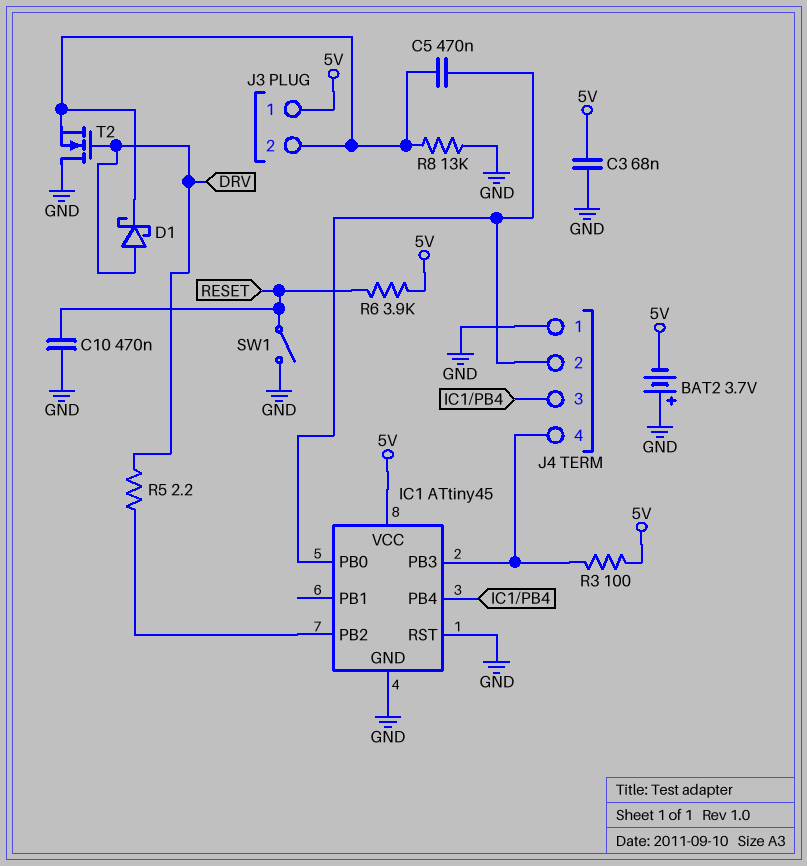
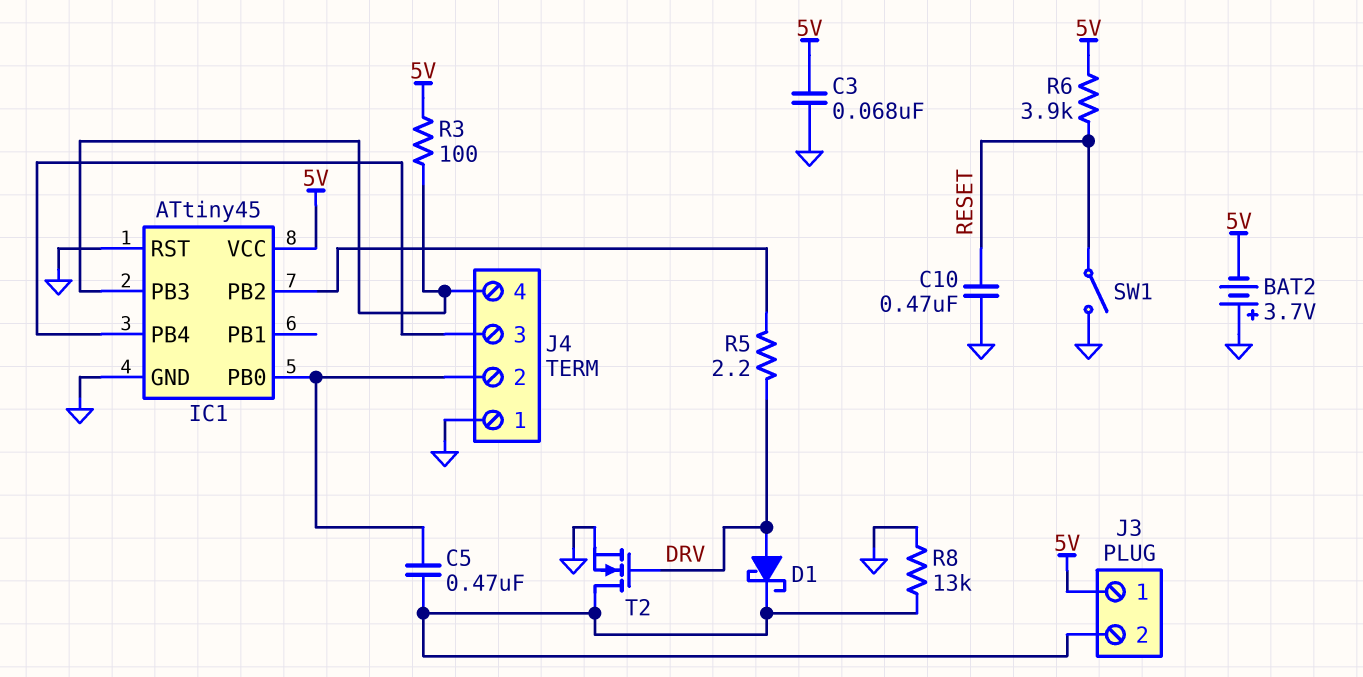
T2: NMOS (G DRV, D GND, S J3/2) -> NMOS (G DRV, D J3/2, S GND)

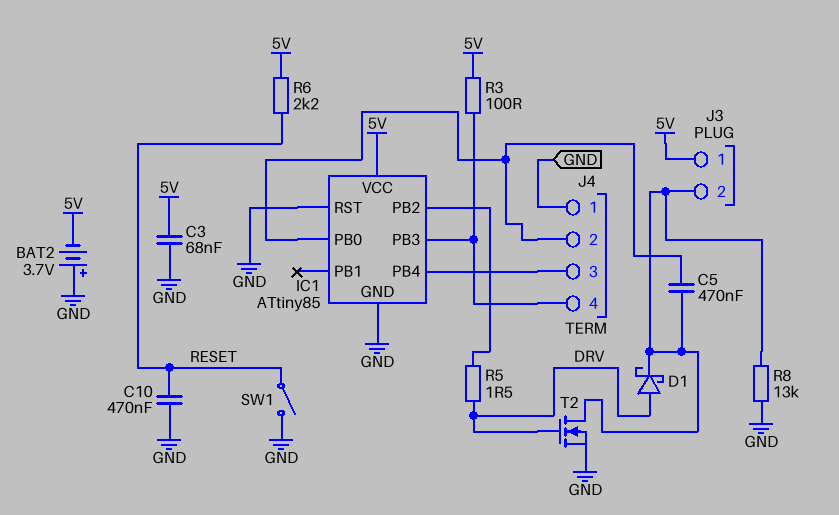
IC1: ATtiny45 -> ATtiny85
R5: 2.2 (DRV, IC1/PB2) -> 1.5 (DRV, IC1/PB2)
R6: 3.9k (5V, RESET) -> 2.2k (5V, RESET)

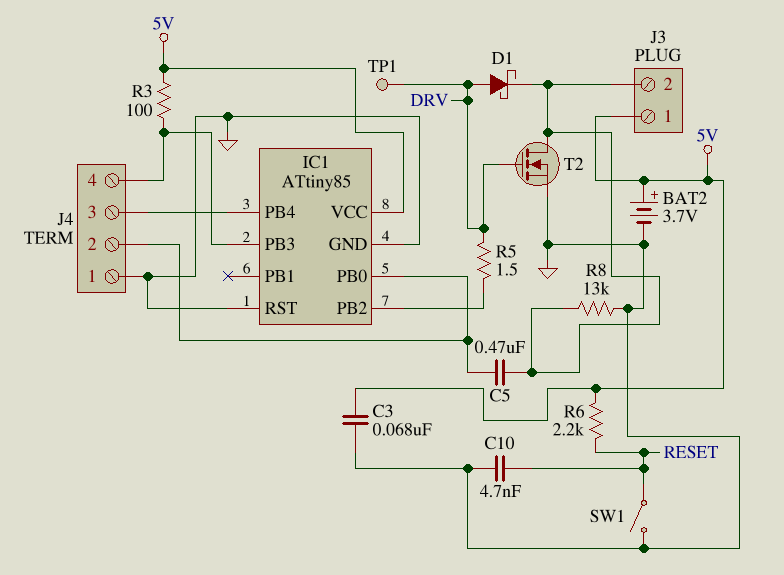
BAT2: 3.7V (plus GND, minus 5V) -> 3.7V (plus 5V, minus GND)
C10: 470nF (GND, RESET) -> 4.7nF (GND, RESET)
TP1: none -> test point (DRV)

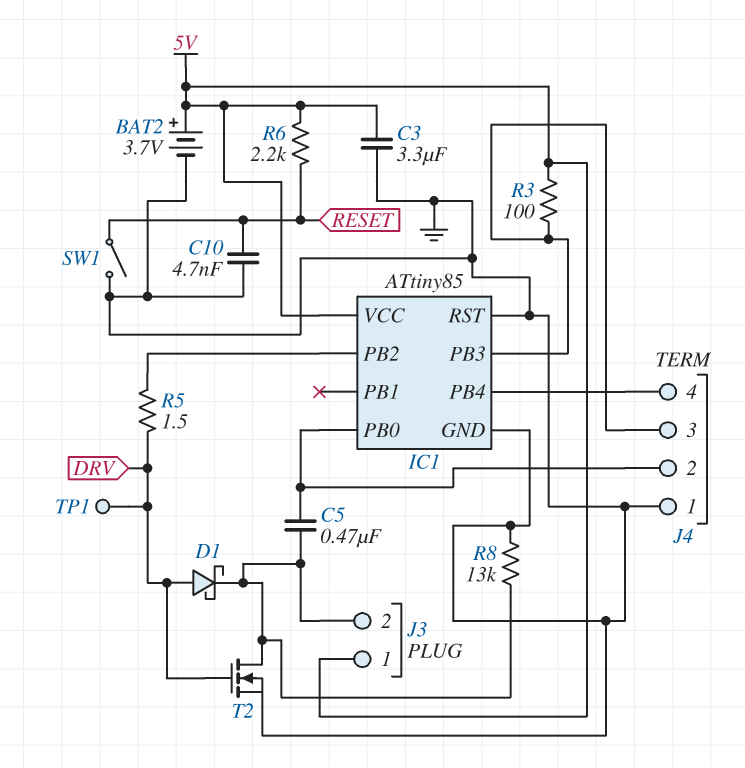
C3: 68nF (5V, GND) -> 3.3uF (5V, GND)
J4 pin 3: IC1/PB4 -> IC1/PB3
J4 pin 4: IC1/PB3 -> IC1/PB4

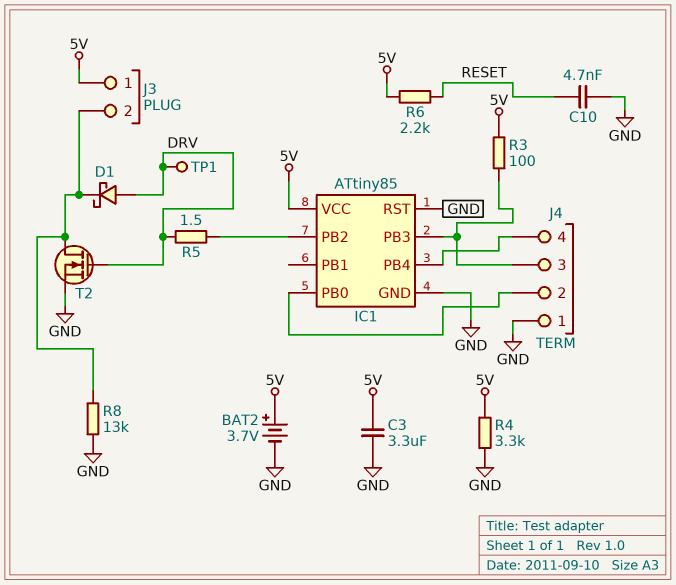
C5: 470nF (IC1/PB0, J3/2) -> none
R4: none -> 3.3k (5V, GND)
SW1: switch (GND, RESET) -> none

